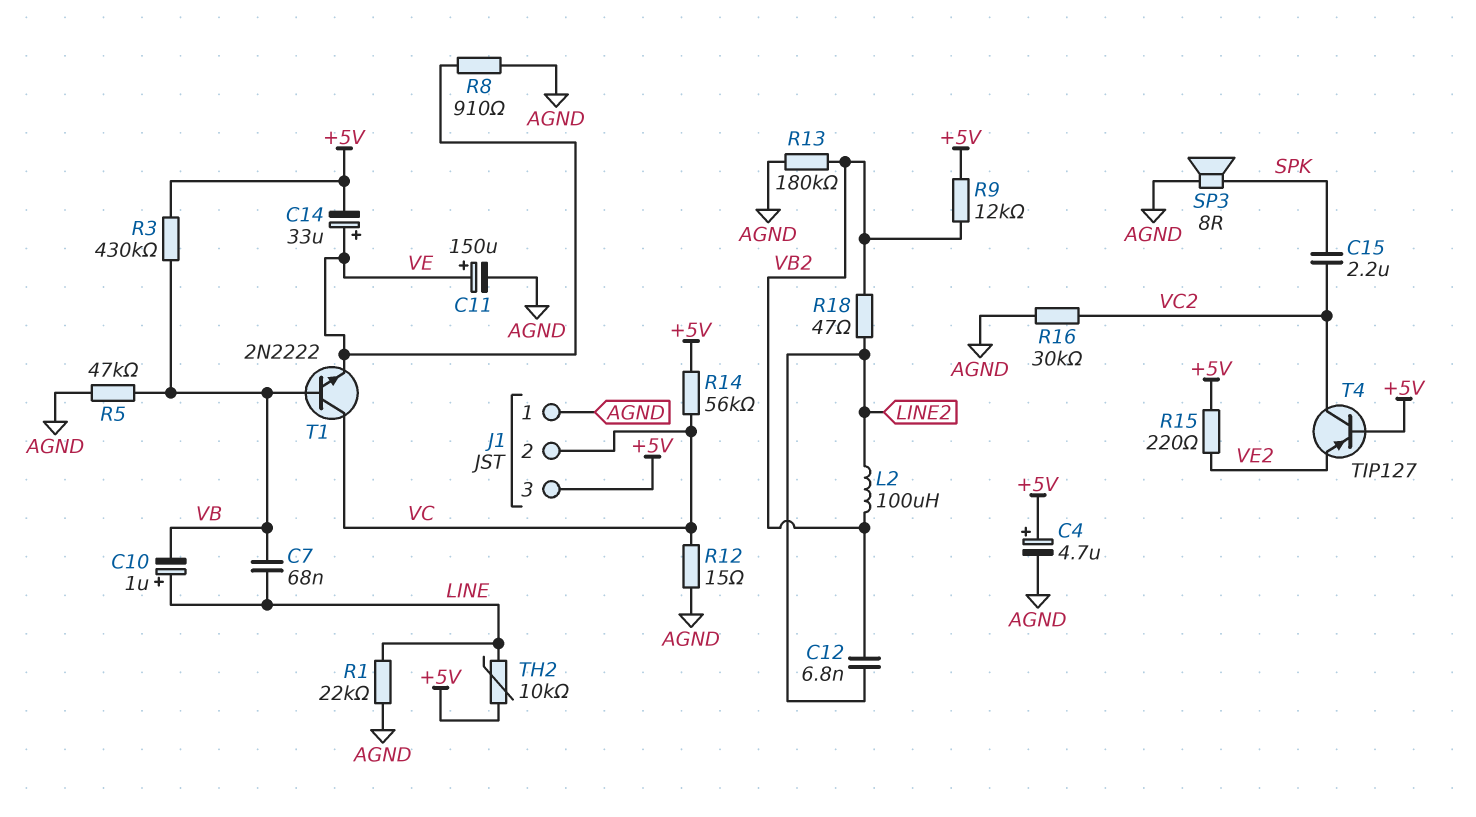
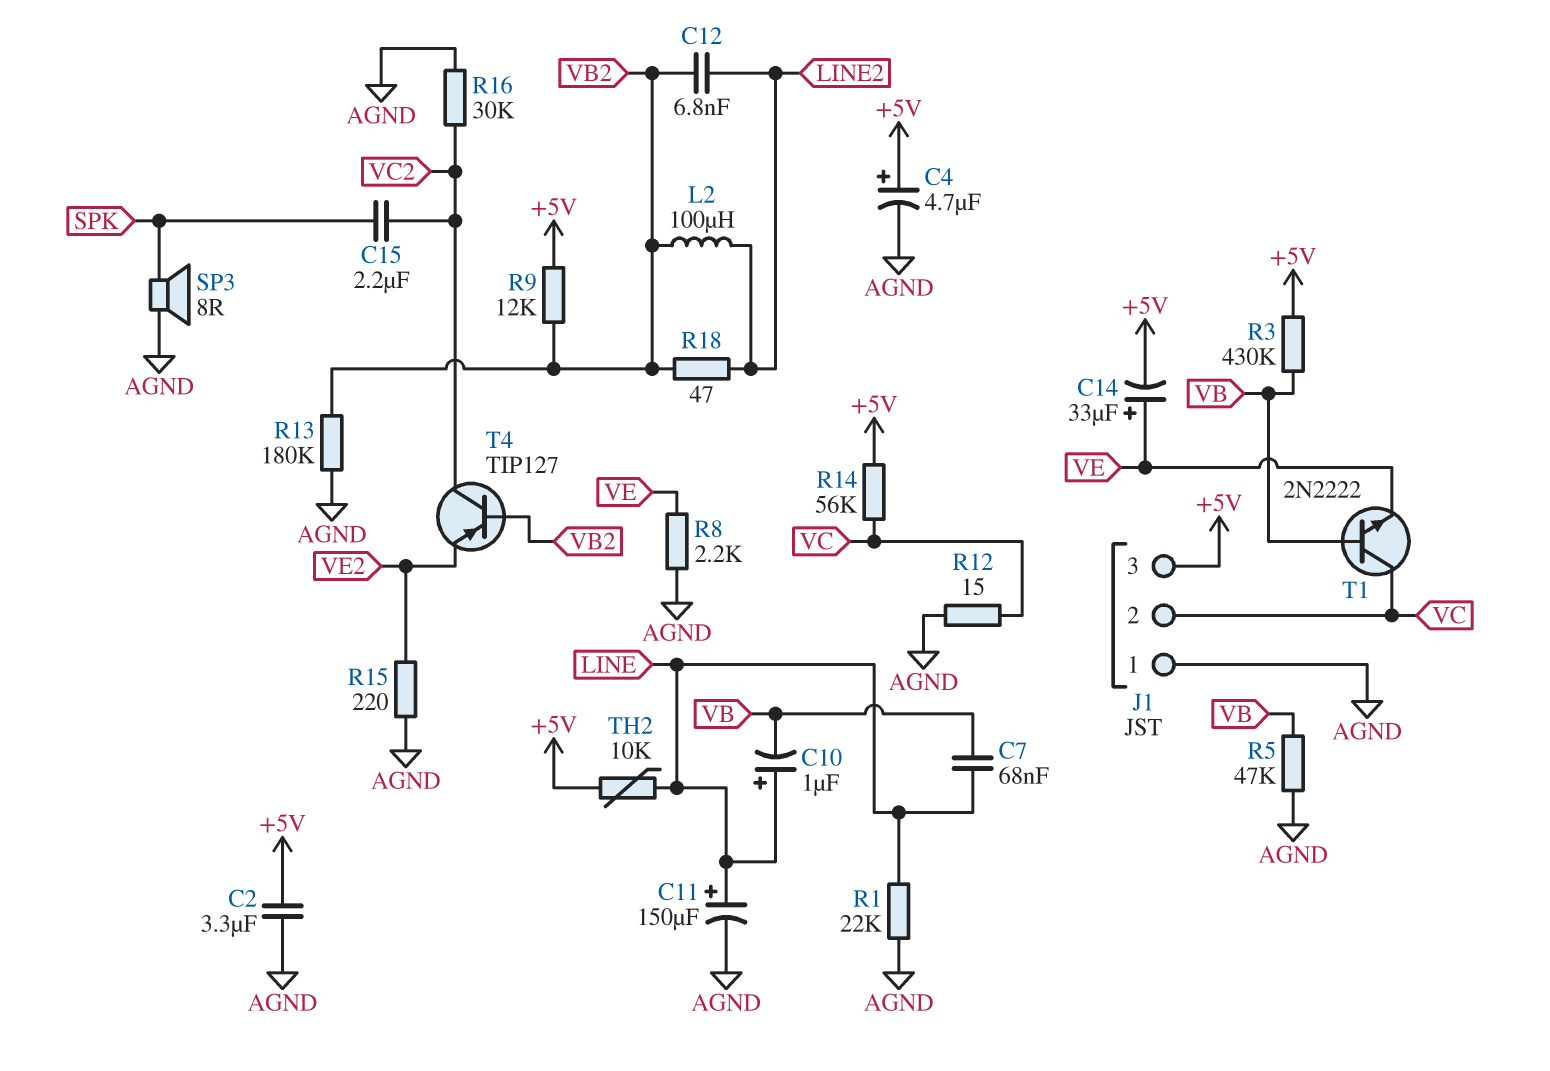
C2: none -> 3.3uF (+5V, AGND)
C11: 150uF (plus VE, minus AGND) -> 150uF (plus LINE, minus AGND)
R8: 910 (AGND, VE) -> 2.2k (AGND, VE)
R15: 220 (+5V, VE2) -> 220 (AGND, VE2)
T4: PNP TIP127 (B +5V, C VC2, E VE2) -> PNP TIP127 (B VB2, C VC2, E VE2)

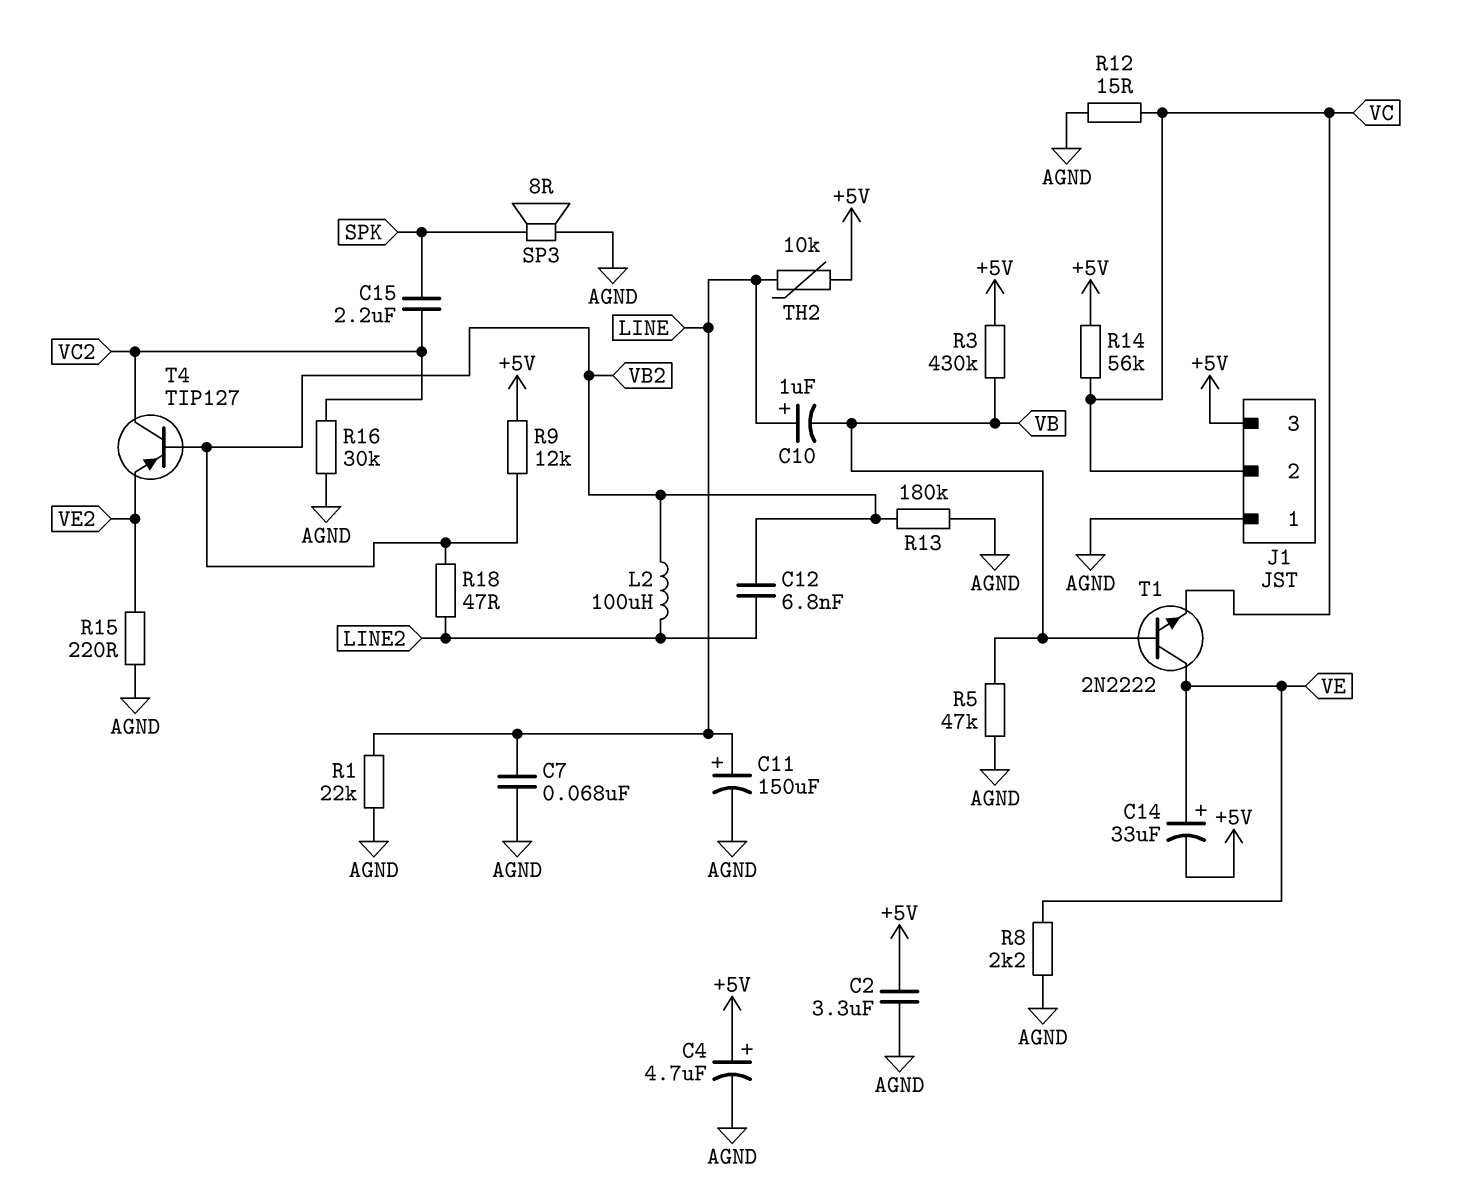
C7: 68nF (LINE, VB) -> 68nF (AGND, LINE)
T1: NPN 2N2222 (B VB, C VC, E VE) -> NPN 2N2222 (B VB, C VE, E VC)

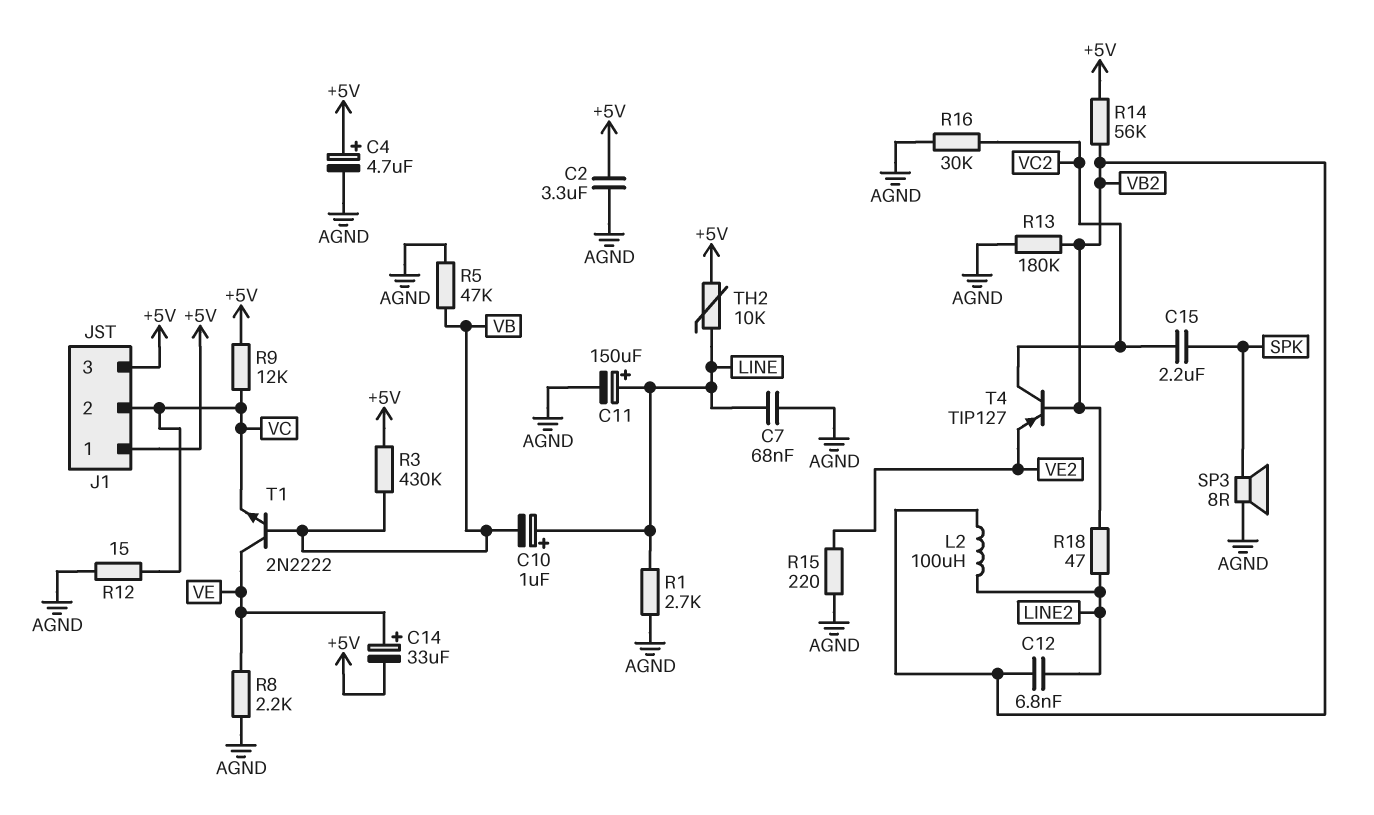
J1 pin 1: AGND -> +5V
R1: 22k (AGND, LINE) -> 2.7k (AGND, LINE)
R9: 12k (+5V, VB2) -> 12k (+5V, VC)
R14: 56k (+5V, VC) -> 56k (+5V, VB2)

